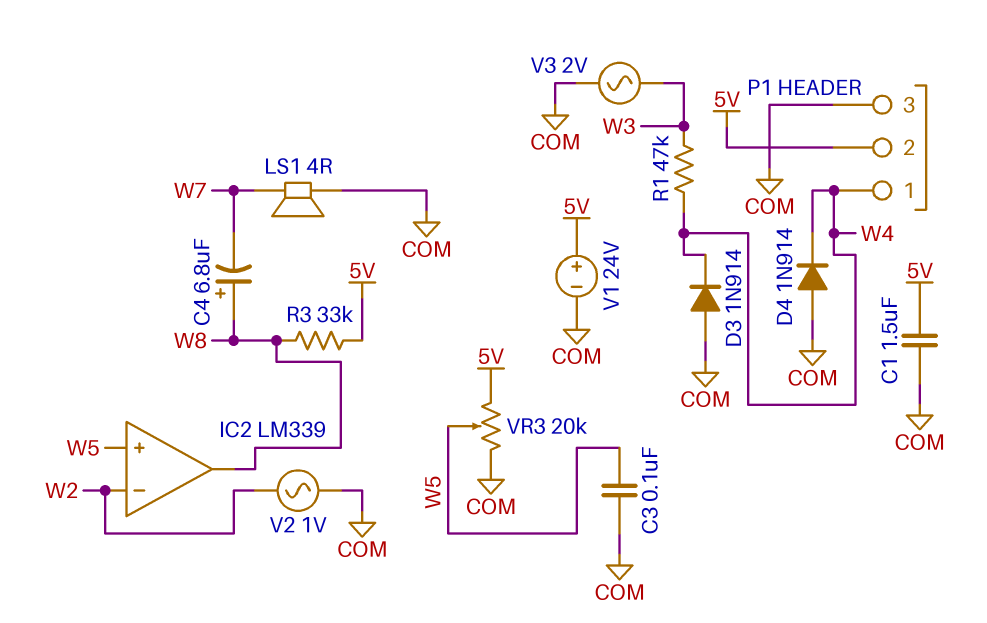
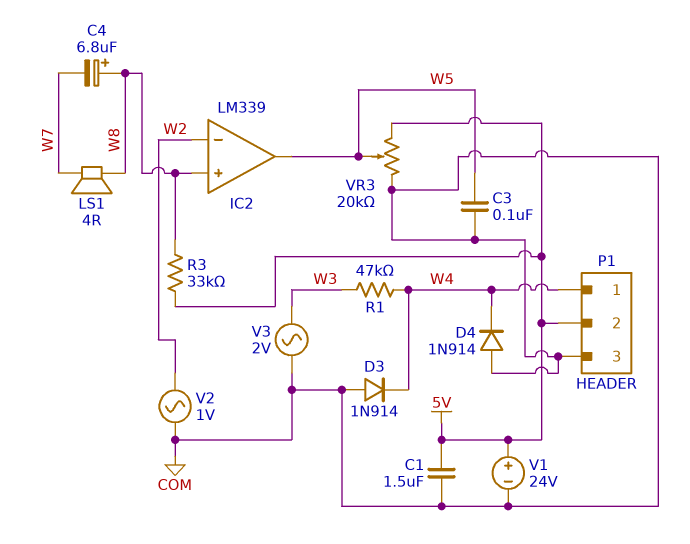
IC2 pin in+: W5 -> W8
IC2 pin out: W8 -> W5
LS1: speaker 4R (COM, W7) -> speaker 4R (W7, W8)

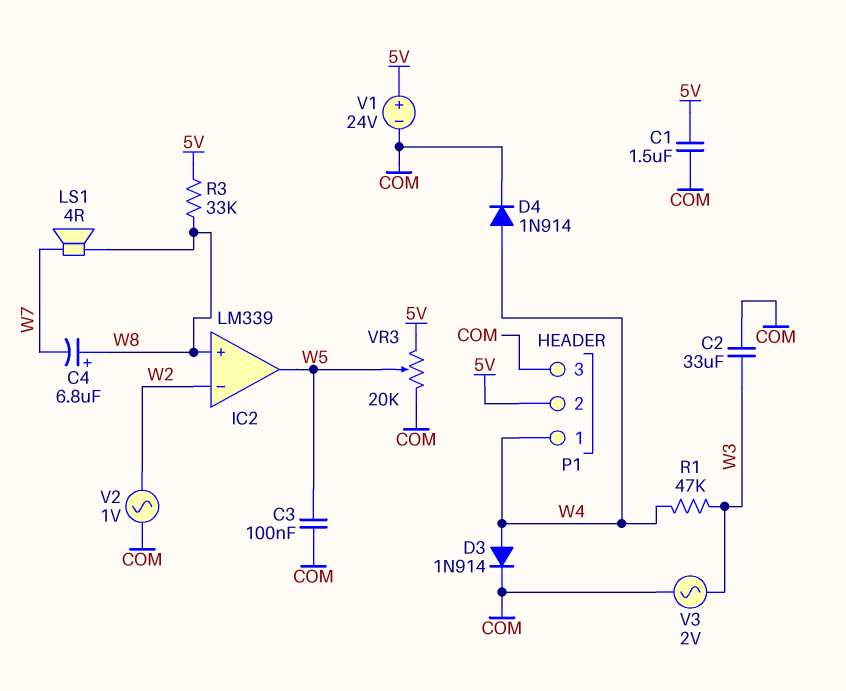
C2: none -> 33uF (COM, W3)
D3: diode 1N914 (A COM, K W4) -> diode 1N914 (A W4, K COM)
D4: diode 1N914 (A COM, K W4) -> diode 1N914 (A W4, K COM)

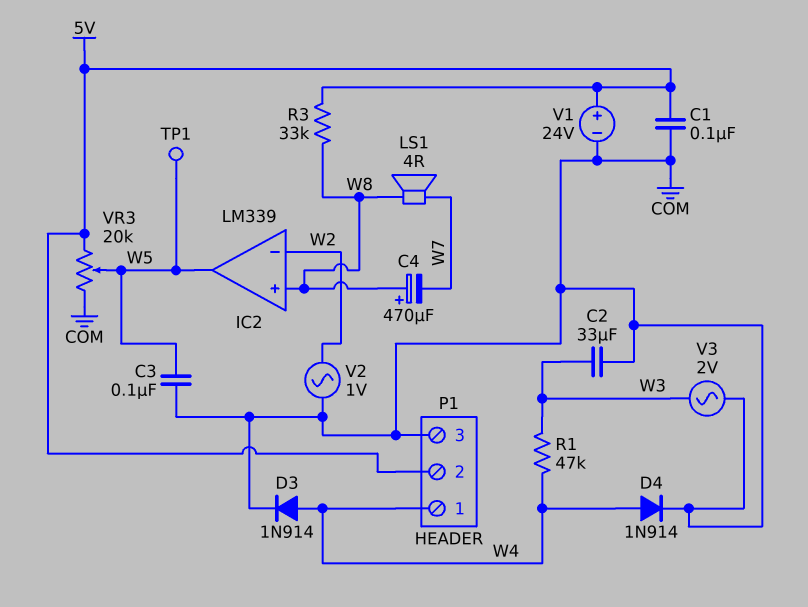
C1: 1.5uF (5V, COM) -> 100nF (5V, COM)
C4: 6.8uF (plus W8, minus W7) -> 470uF (plus W8, minus W7)
TP1: none -> test point (W5)

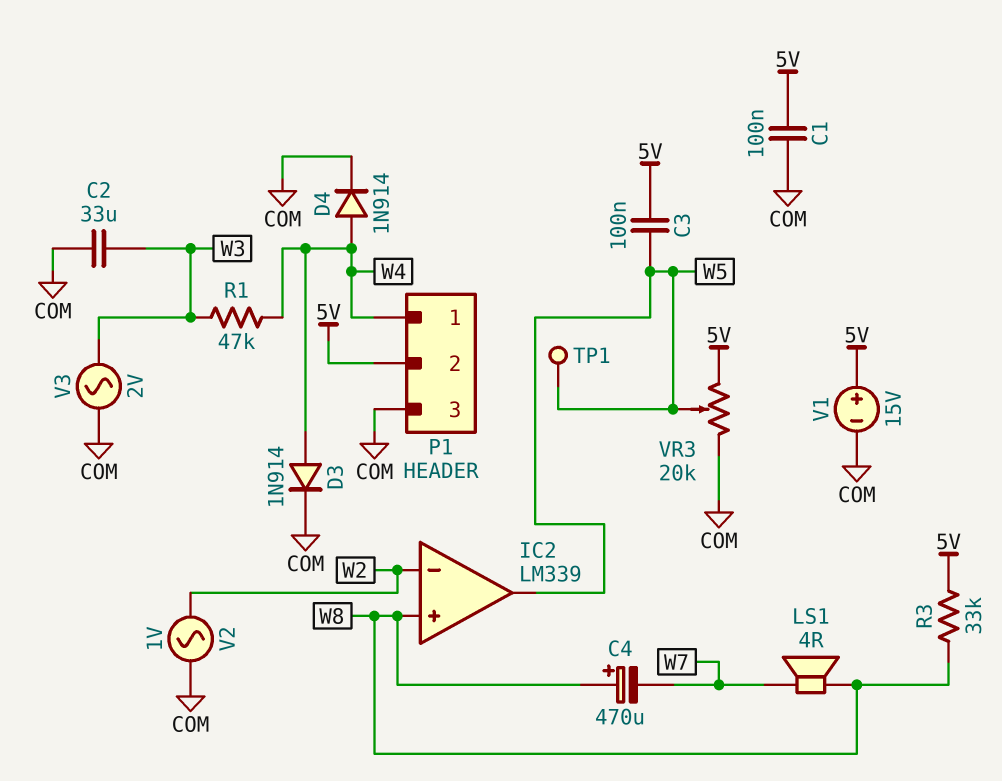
C3: 100nF (COM, W5) -> 100nF (5V, W5)
V1: 24V (plus 5V, minus COM) -> 15V (plus 5V, minus COM)

